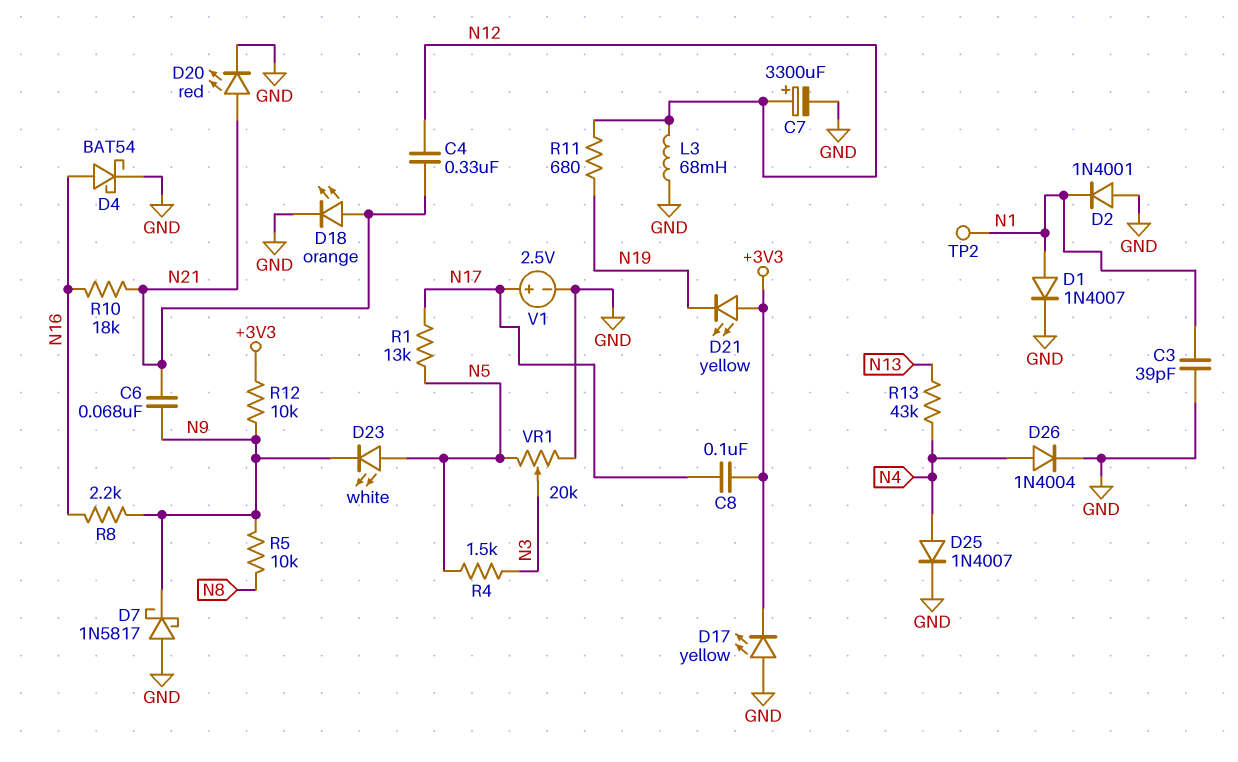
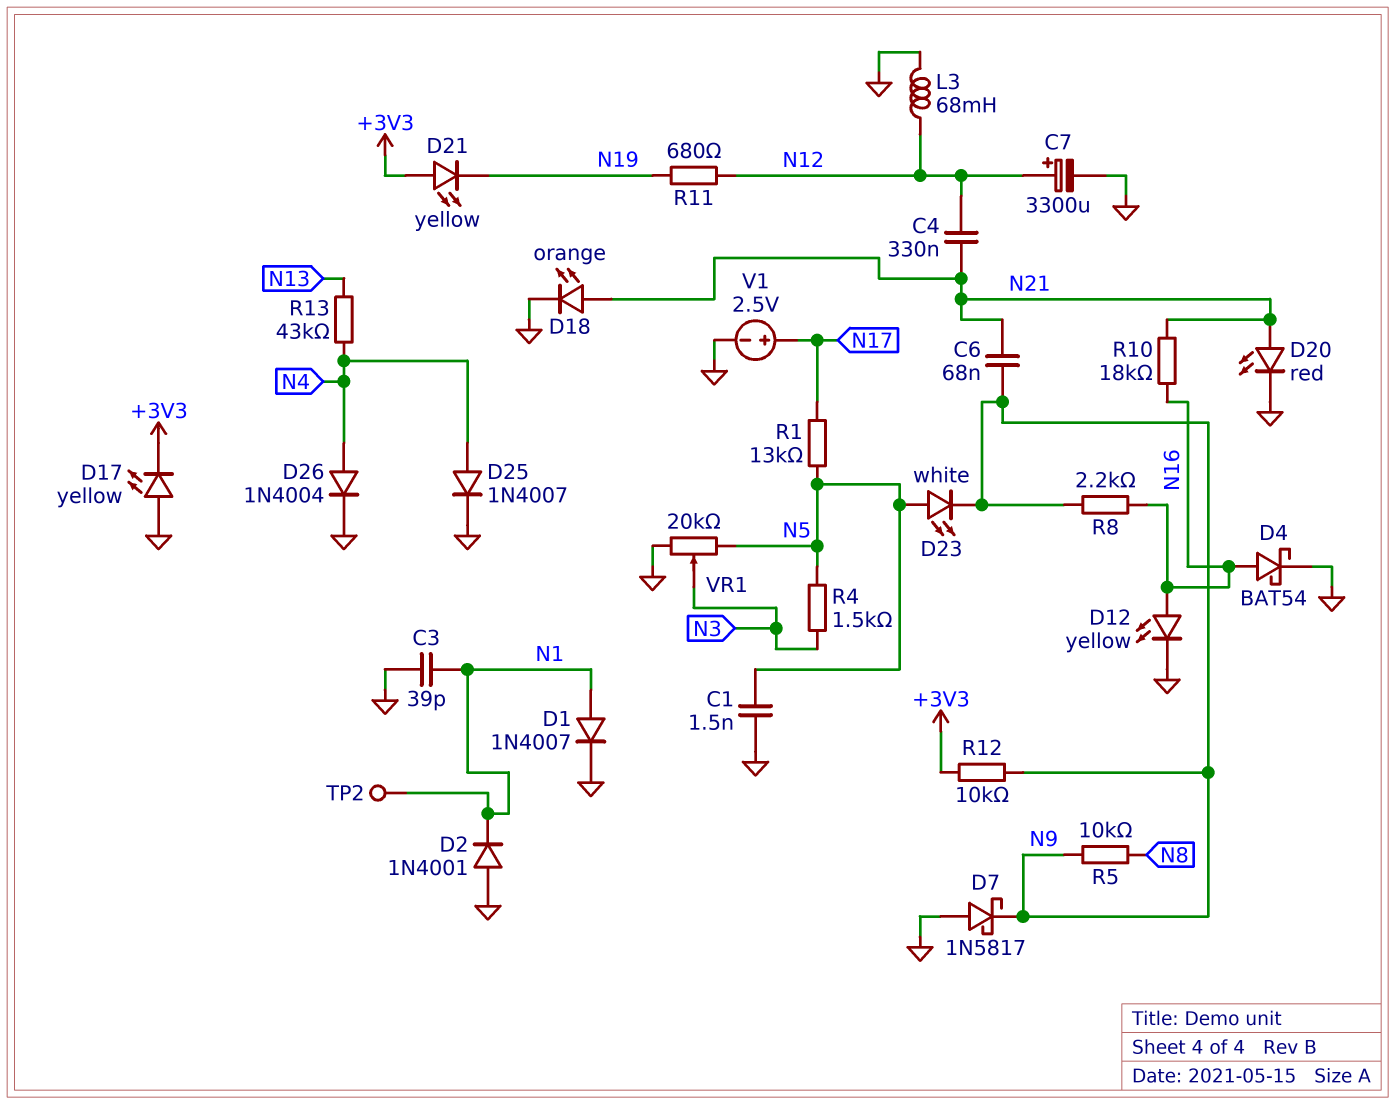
C1: none -> 1.5nF (GND, N5)
C8: 100nF (+3V3, N17) -> none
D12: none -> LED yellow (A N16, K GND)

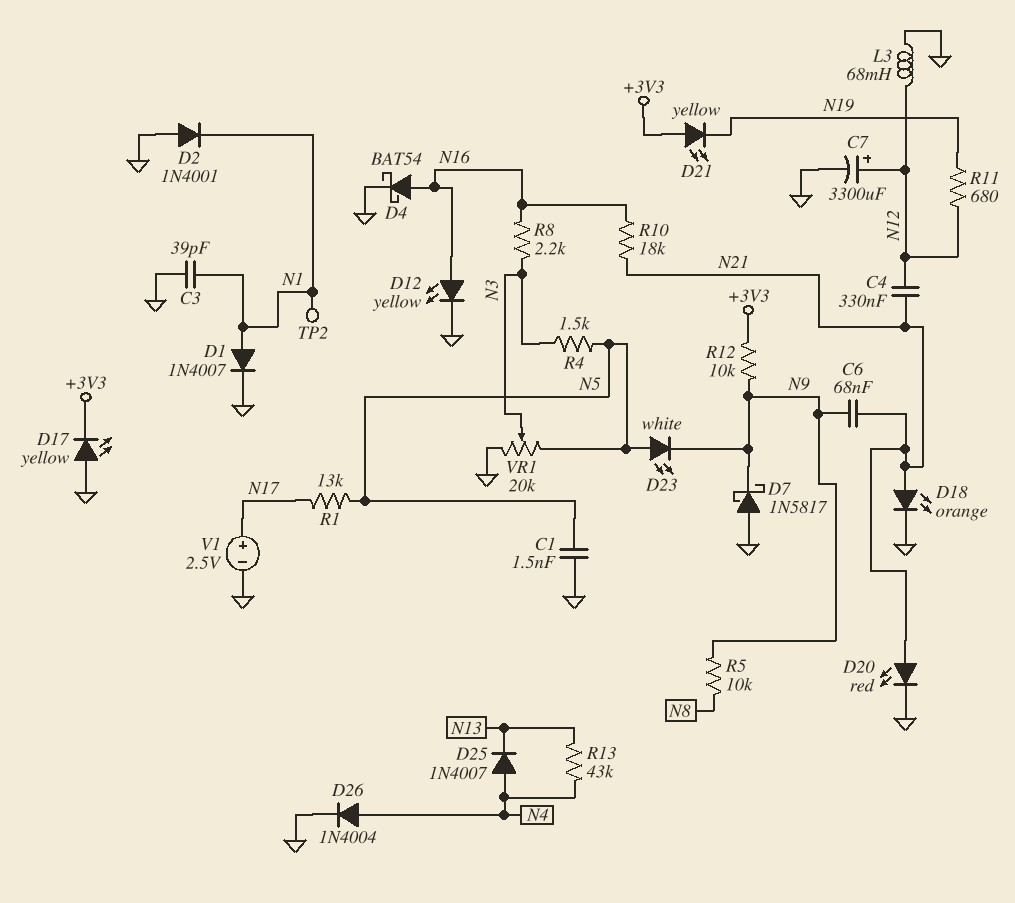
D25: diode 1N4007 (A N4, K GND) -> diode 1N4007 (A N4, K N13)
R8: 2.2k (N9, N16) -> 2.2k (N3, N16)

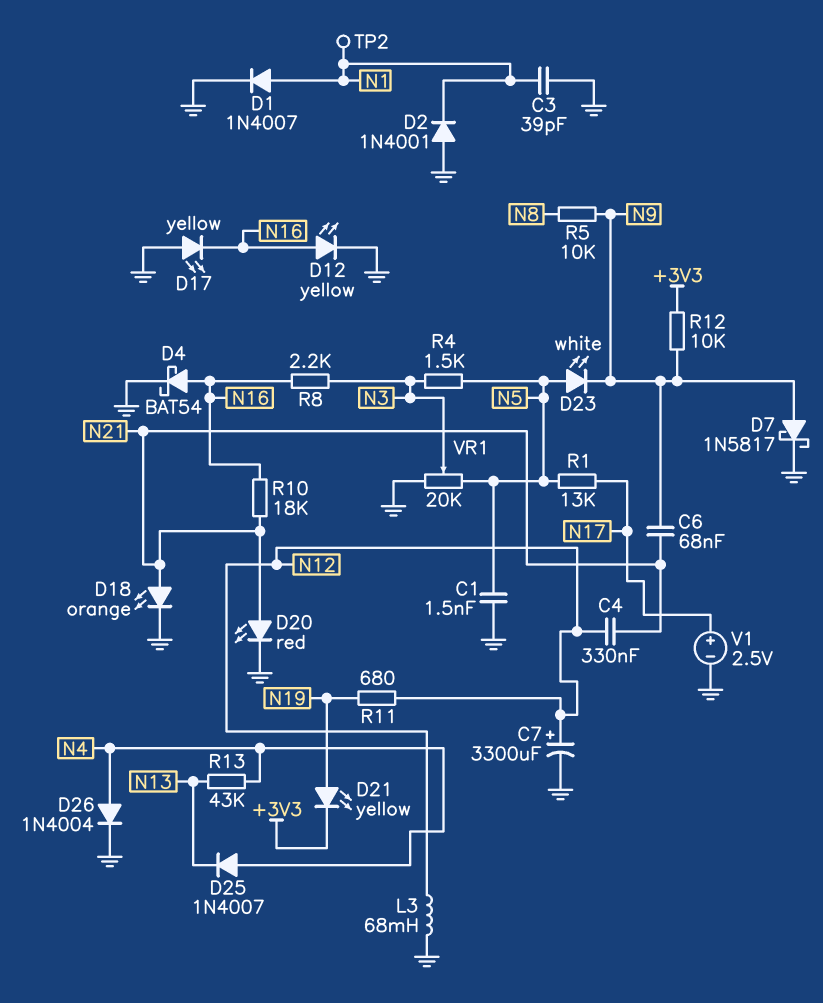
D7: schottky 1N5817 (A GND, K N9) -> schottky 1N5817 (A N9, K GND)
D17: LED yellow (A GND, K +3V3) -> LED yellow (A GND, K N16)
D21: LED yellow (A +3V3, K N19) -> LED yellow (A N19, K +3V3)

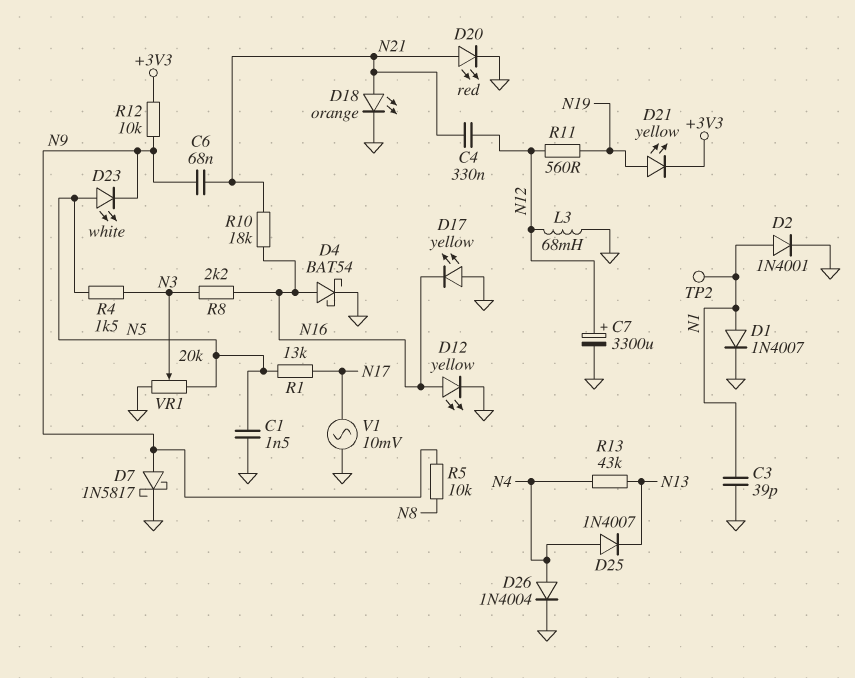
D2: diode 1N4001 (A GND, K N1) -> diode 1N4001 (A N1, K GND)
R11: 680 (N12, N19) -> 560 (N12, N19)
V1: 2.5V (plus N17, minus GND) -> AC 10mV (GND, N17)

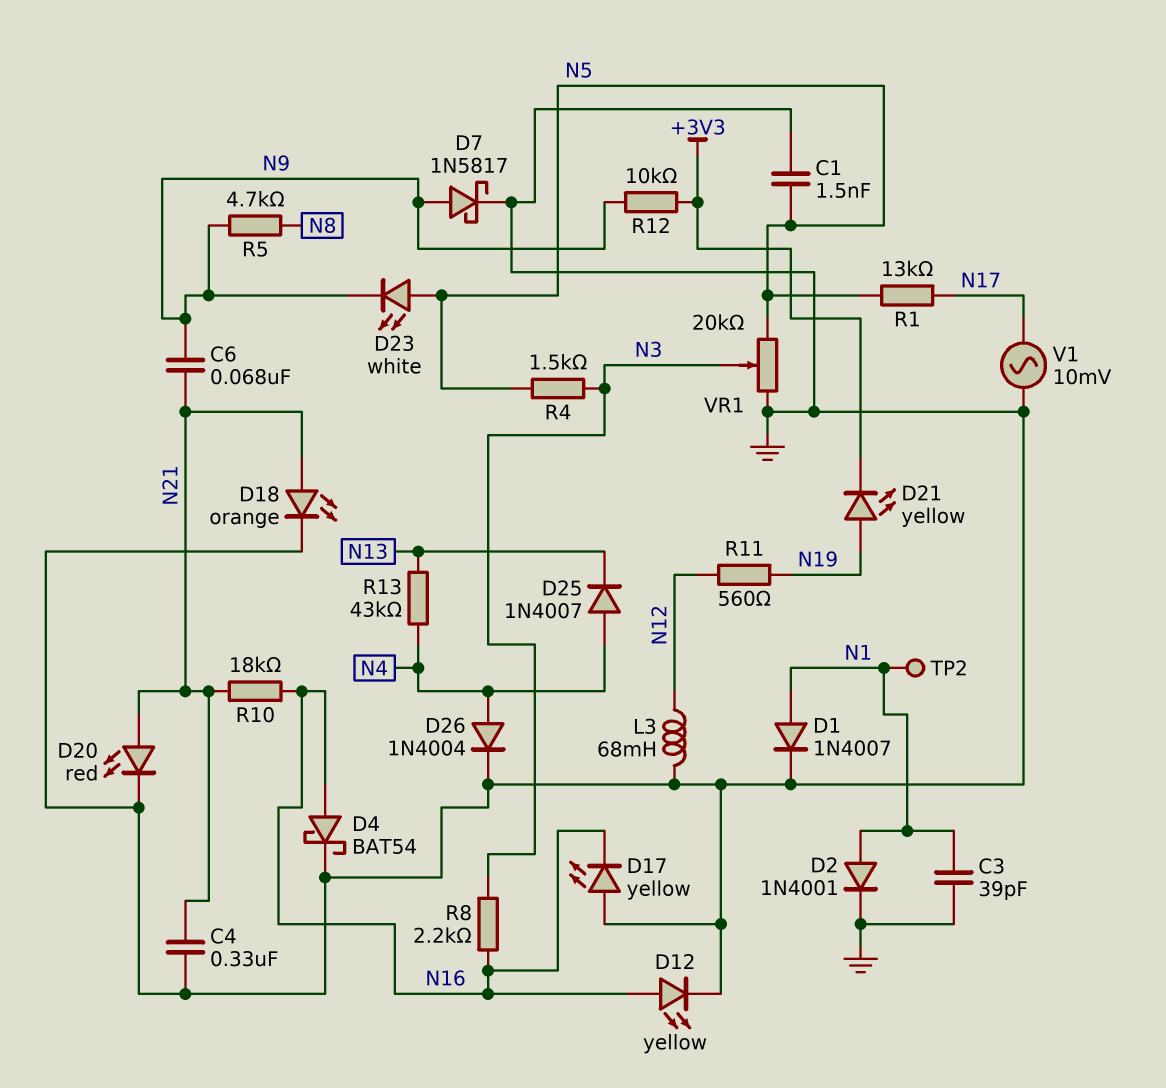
C4: 330nF (N12, N21) -> 330nF (GND, N21)
C7: 3300uF (plus N12, minus GND) -> none
R5: 10k (N8, N9) -> 4.7k (N8, N9)

